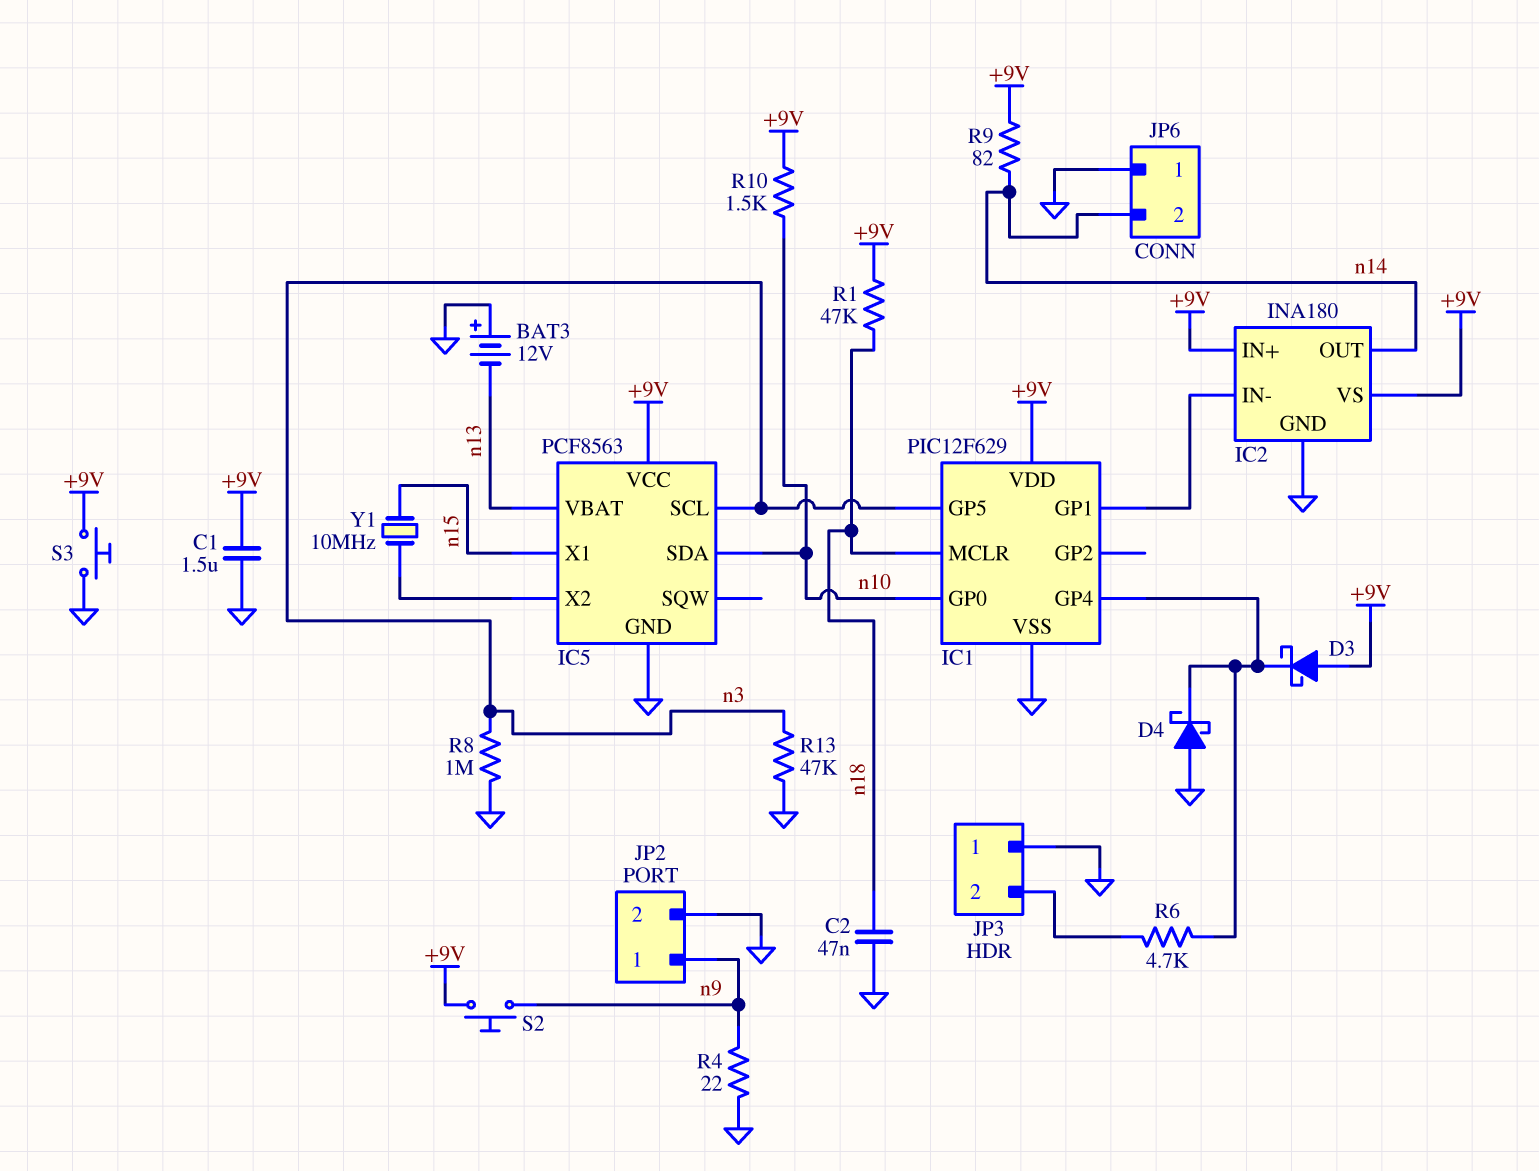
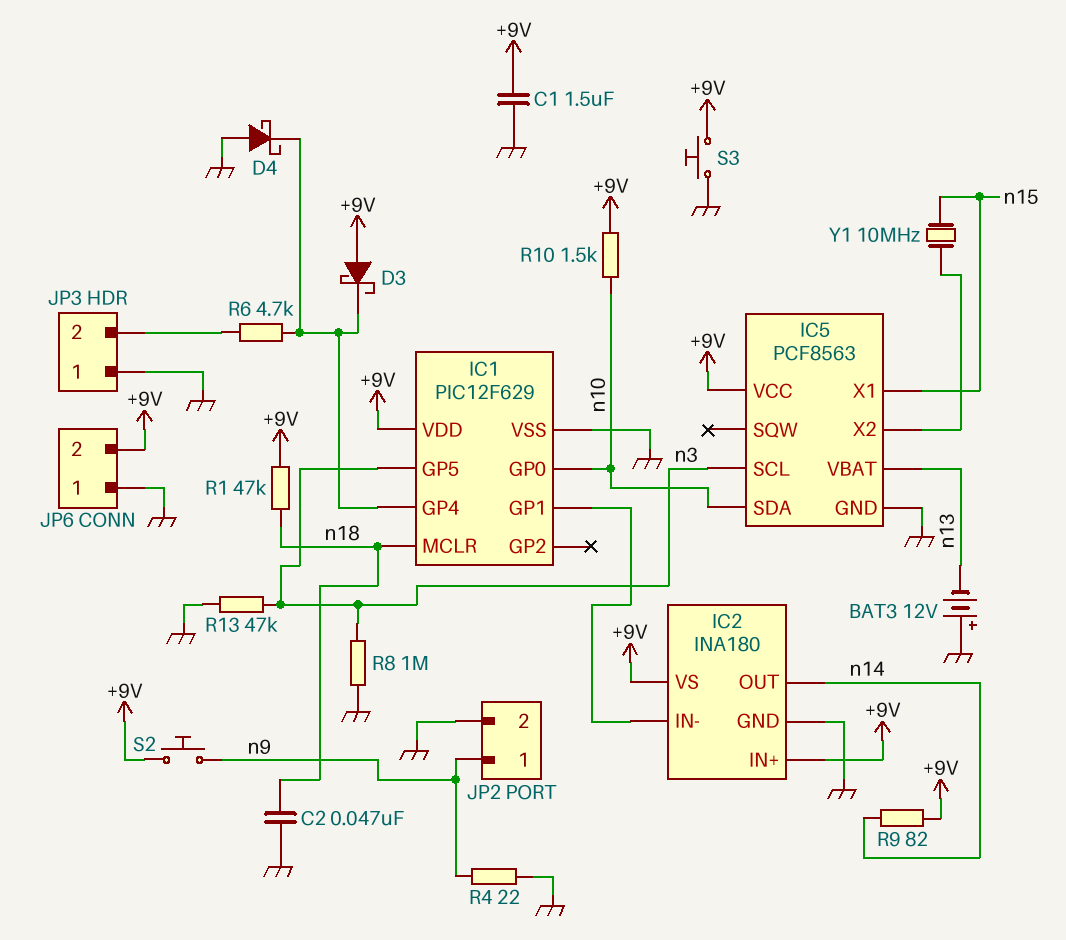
JP6 pin 2: n14 -> +9V

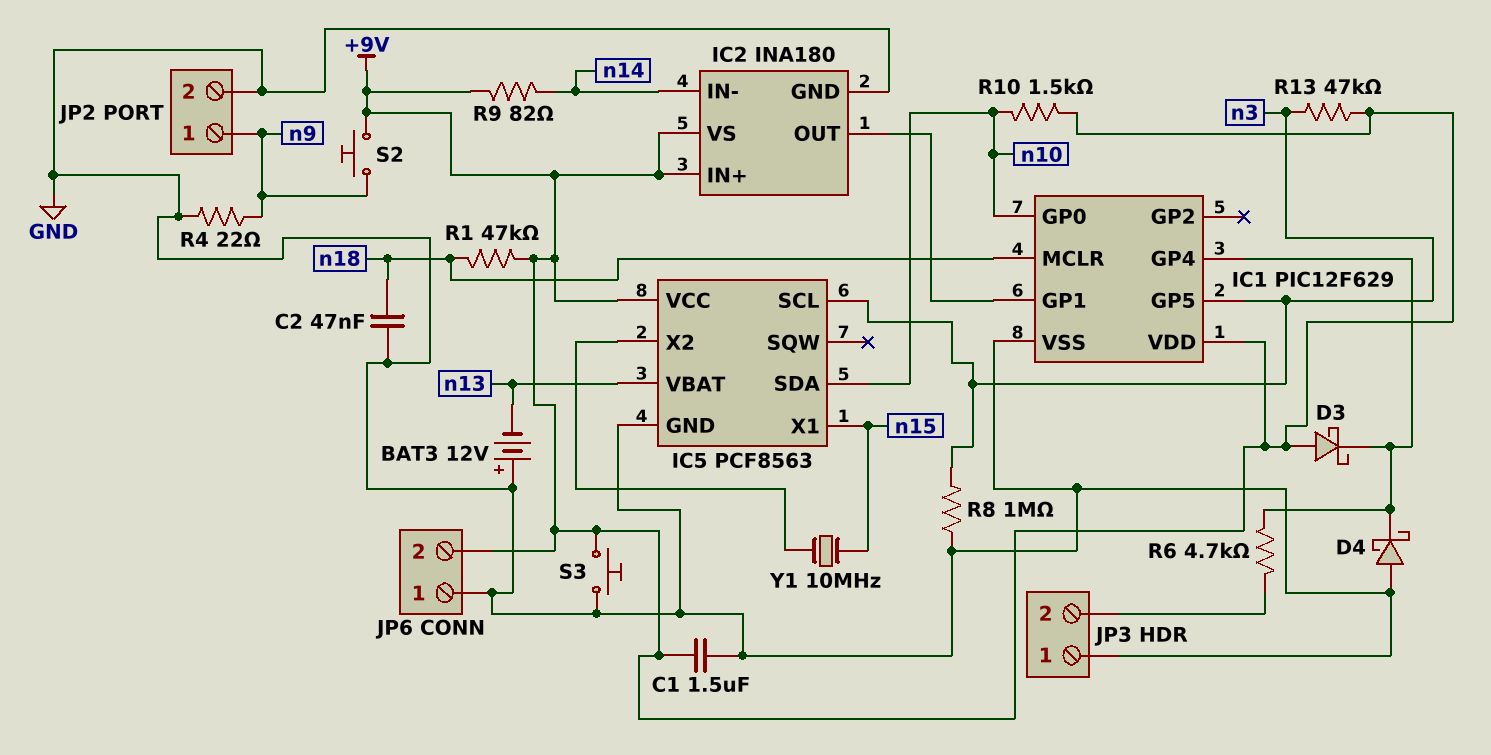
IC2 pin IN-: IC1/GP1 -> n14
IC2 pin OUT: n14 -> IC1/GP1
R13: 47k (GND, n3) -> 47k (+9V, n3)

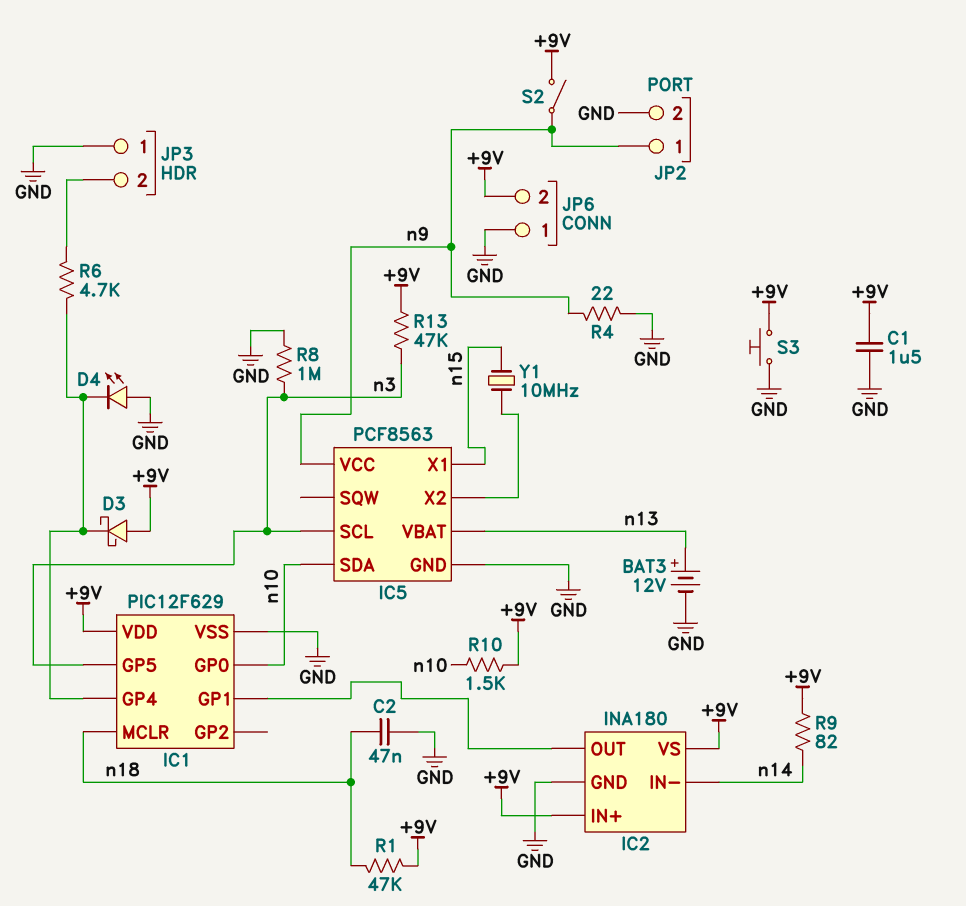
BAT3: 12V (plus GND, minus n13) -> 12V (plus n13, minus GND)
D4: schottky (A GND, K IC1/GP4) -> LED (A GND, K IC1/GP4)
IC5 pin VCC: +9V -> n9
S2: button (+9V, n9) -> switch (+9V, n9)

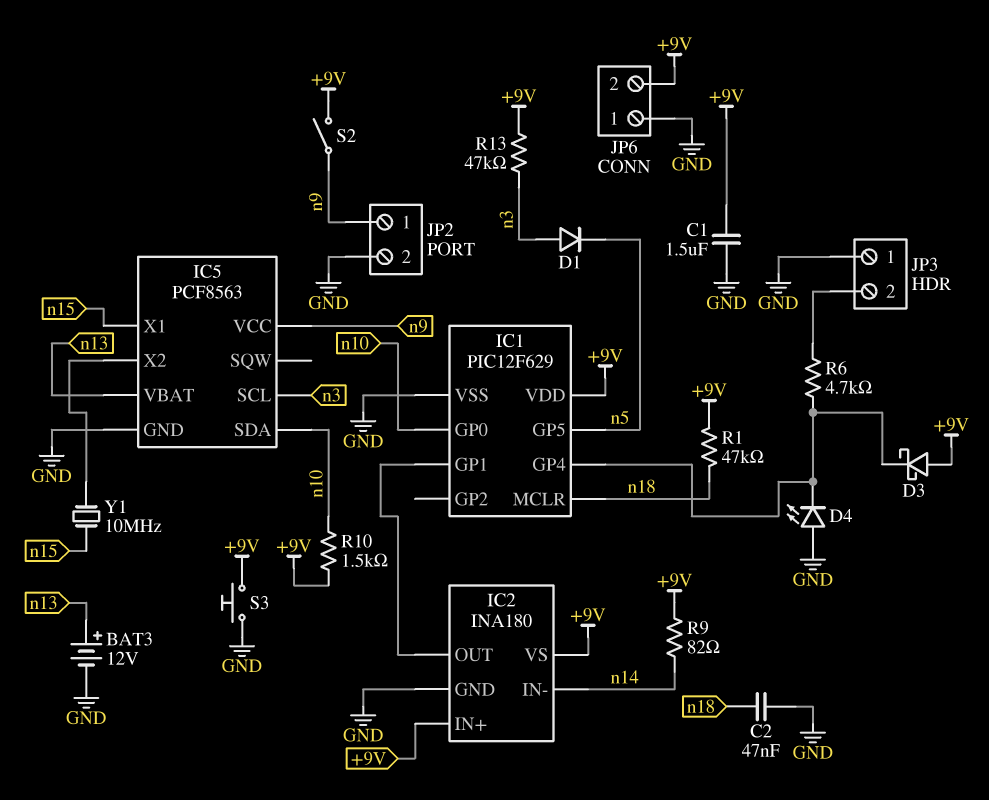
D1: none -> diode (A n3, K n5)
IC1 pin GP5: n3 -> n5
R4: 22 (GND, n9) -> none
R8: 1M (GND, n3) -> none

